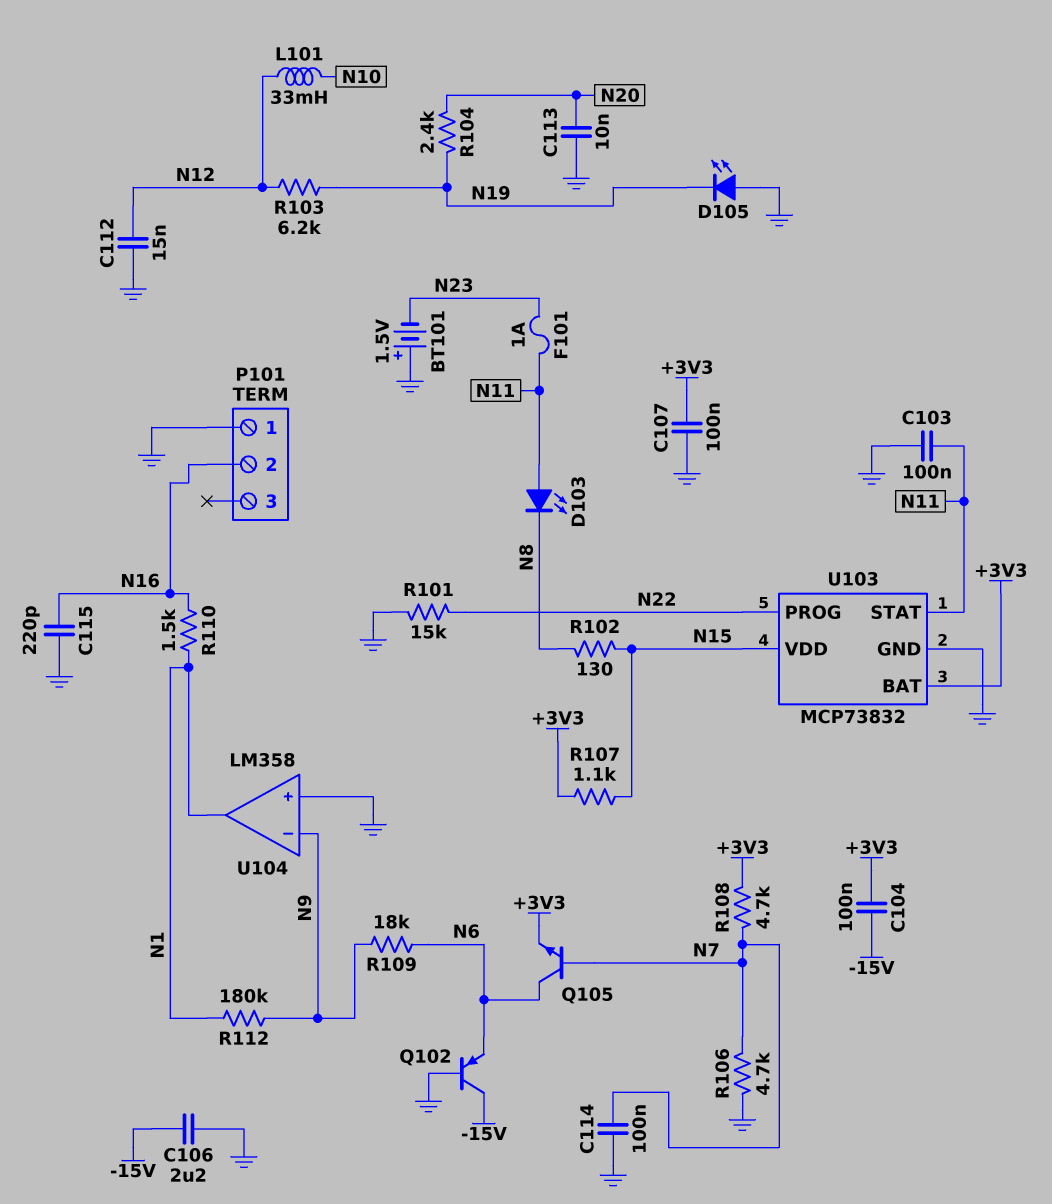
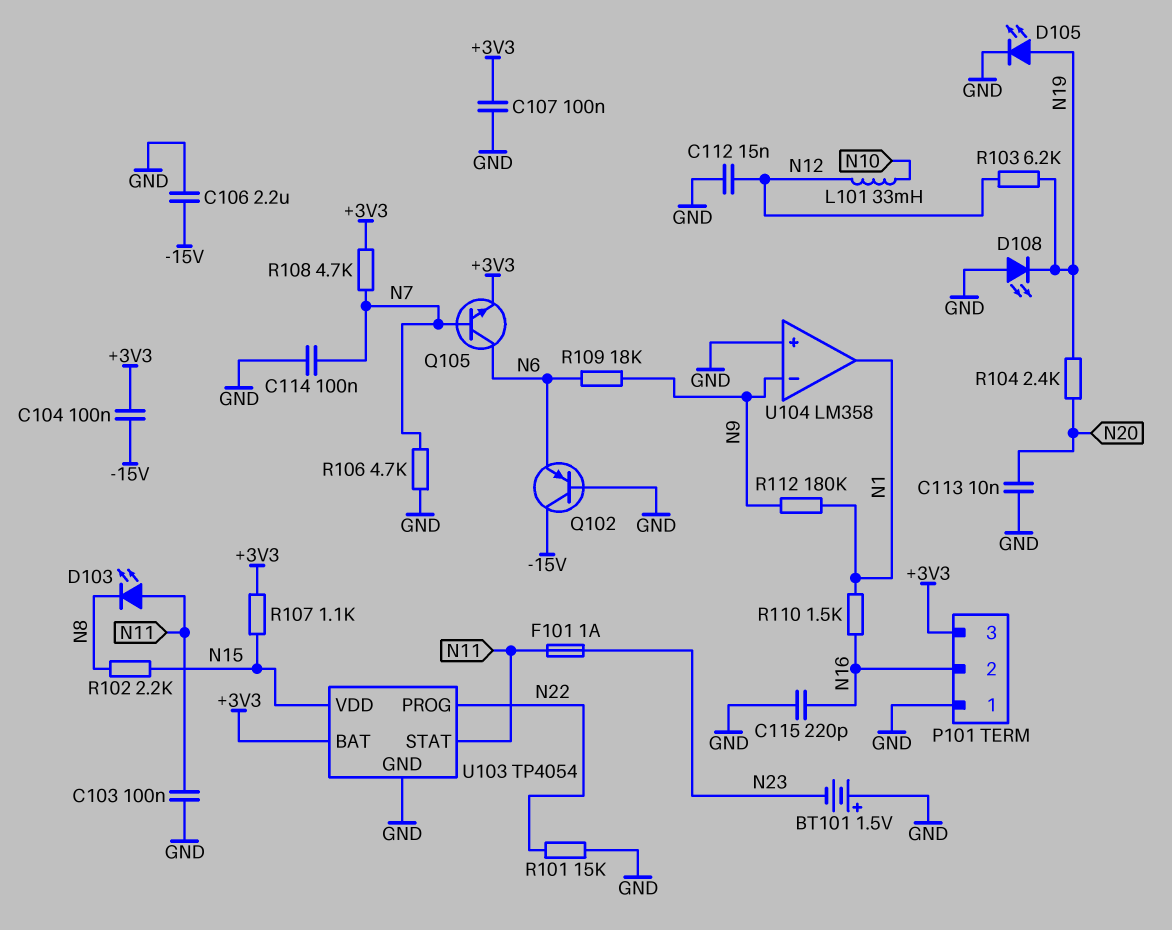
D105: LED (A GND, K N19) -> LED (A N19, K GND)
D108: none -> LED (A GND, K N19)
P101 pin 3: none -> +3V3
R102: 130 (N8, N15) -> 2.2k (N8, N15)
U103: MCP73832 -> TP4054

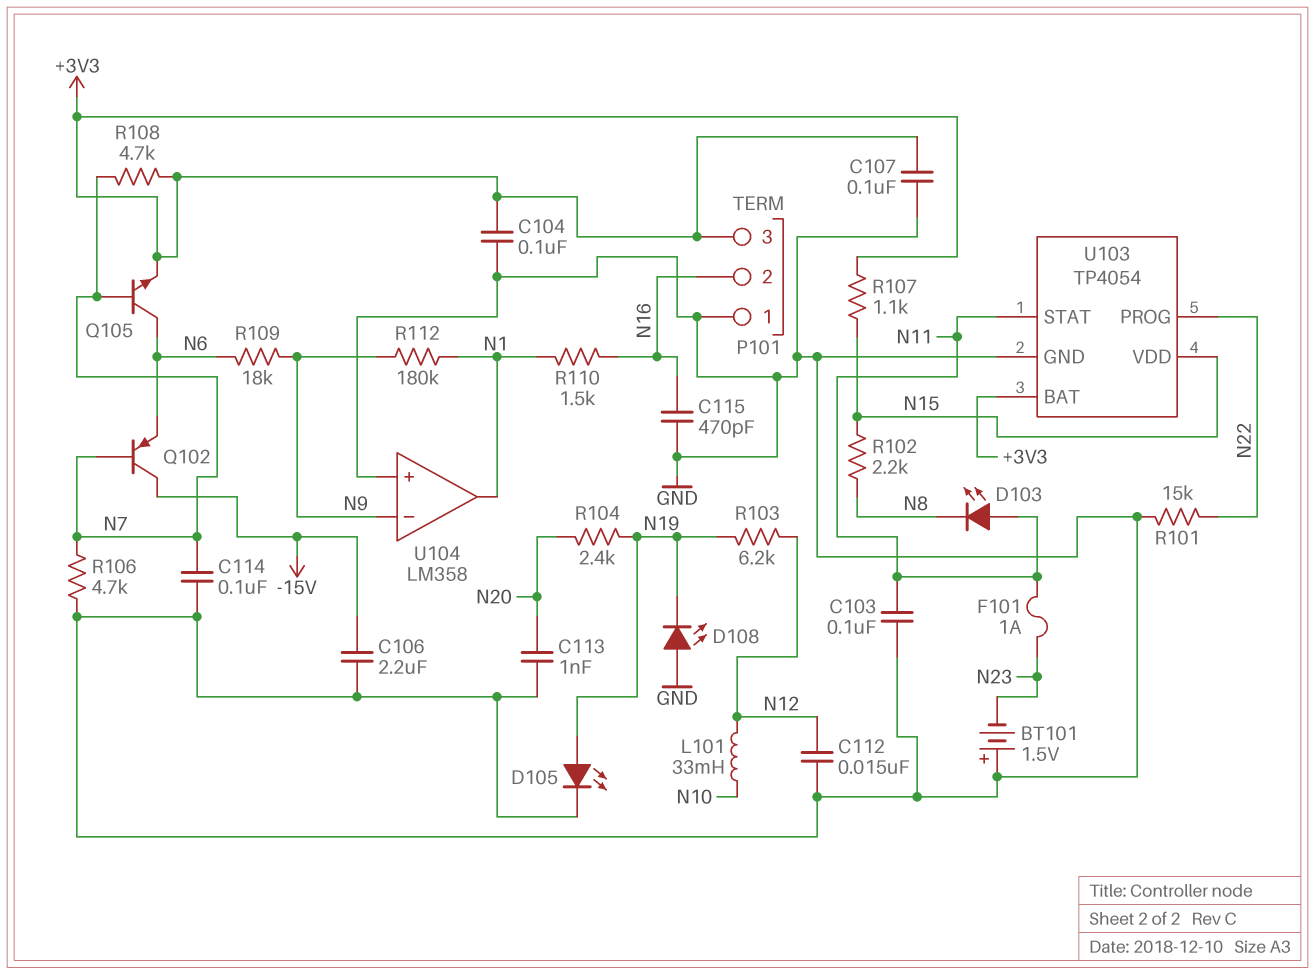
C104: 100nF (+3V3, -15V) -> 100nF (+3V3, GND)
C113: 10nF (GND, N20) -> 1nF (GND, N20)
C115: 220pF (GND, N16) -> 470pF (GND, N16)
Q102: PNP (B GND, C -15V, E N6) -> PNP (B N7, C -15V, E N6)

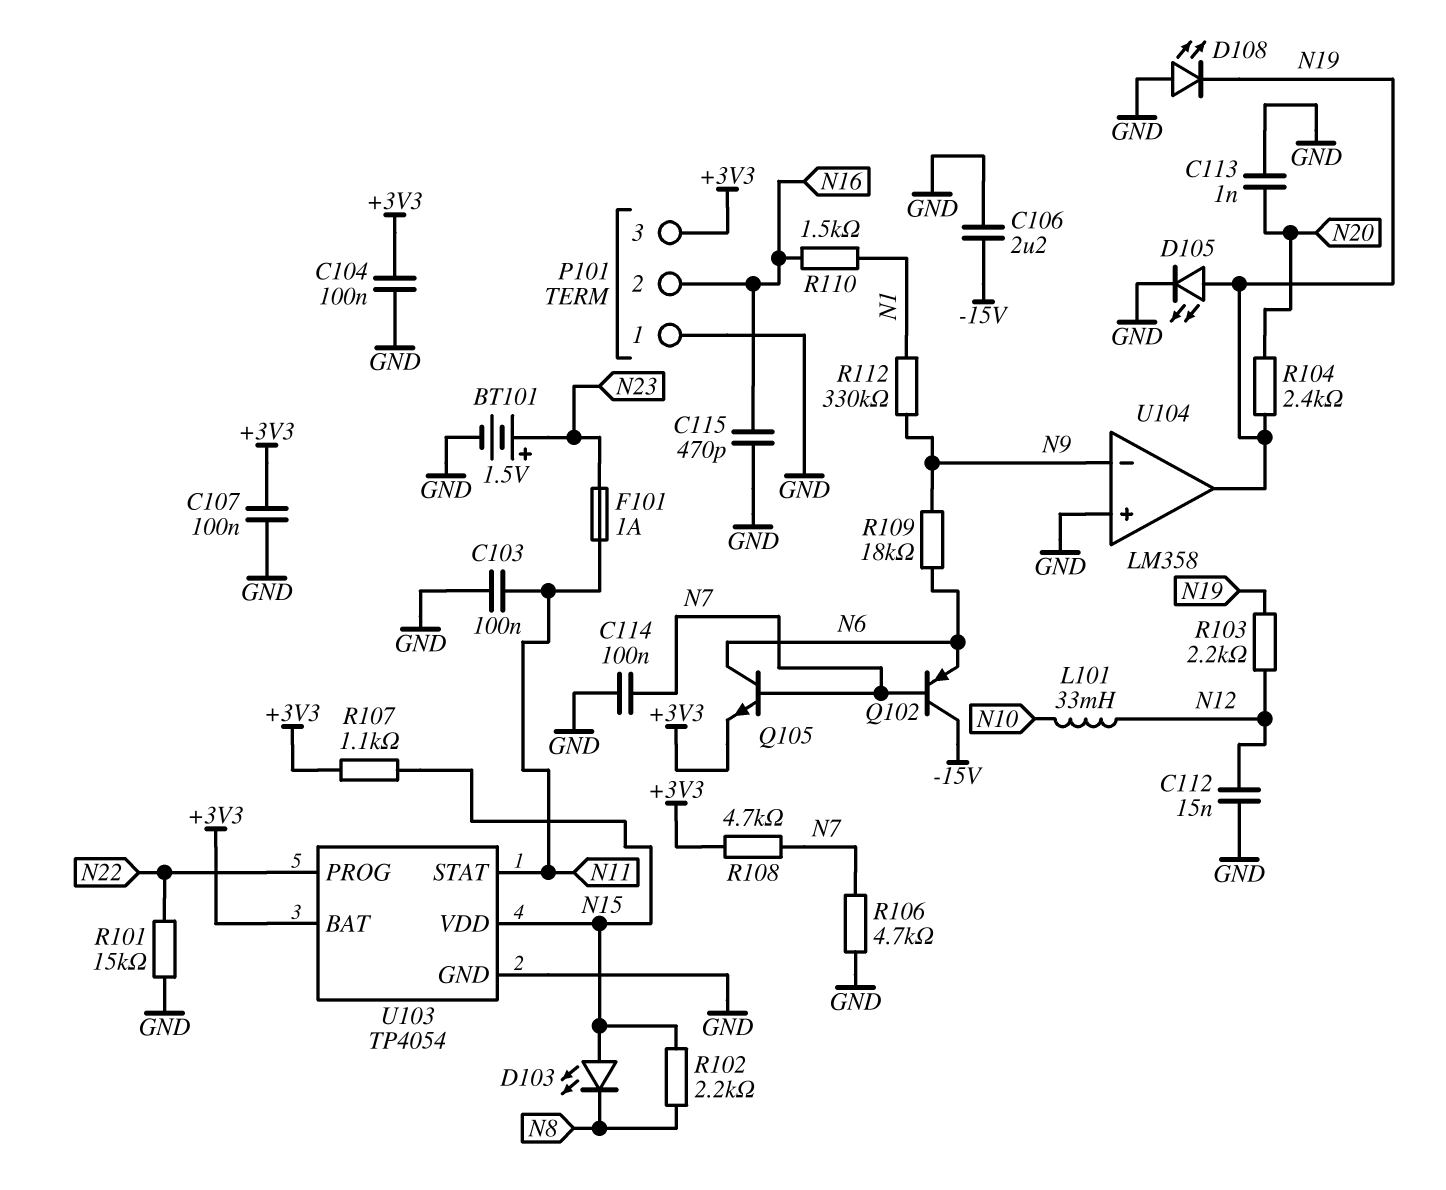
BT101: 1.5V (plus GND, minus N23) -> 1.5V (plus N23, minus GND)
D103: LED (A N11, K N8) -> LED (A N15, K N8)
R103: 6.2k (N12, N19) -> 2.2k (N12, N19)
R112: 180k (N1, N9) -> 330k (N1, N9)
U104 pin out: N1 -> N19

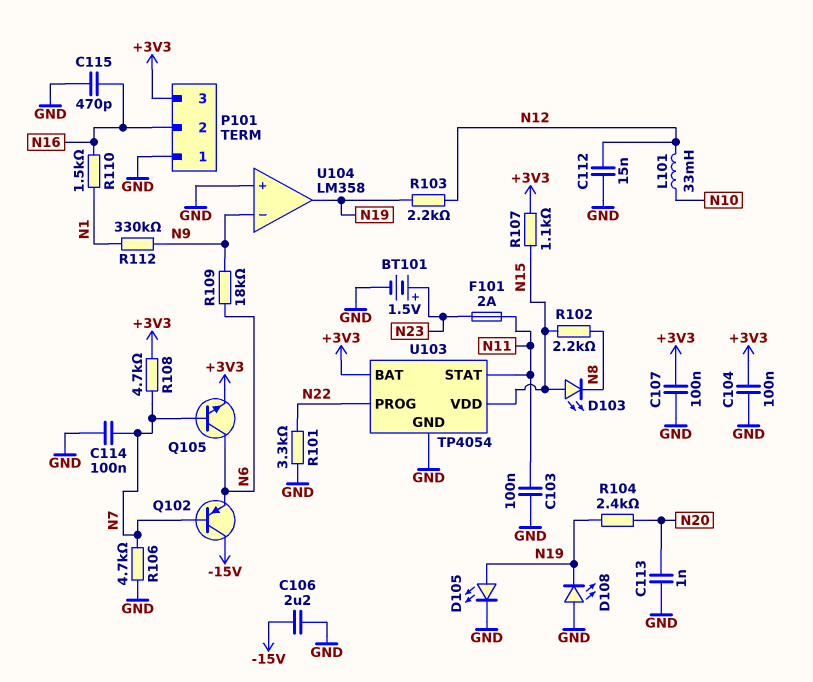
F101: 1A (N11, N23) -> 2A (N11, N23)
R101: 15k (GND, N22) -> 3.3k (GND, N22)

